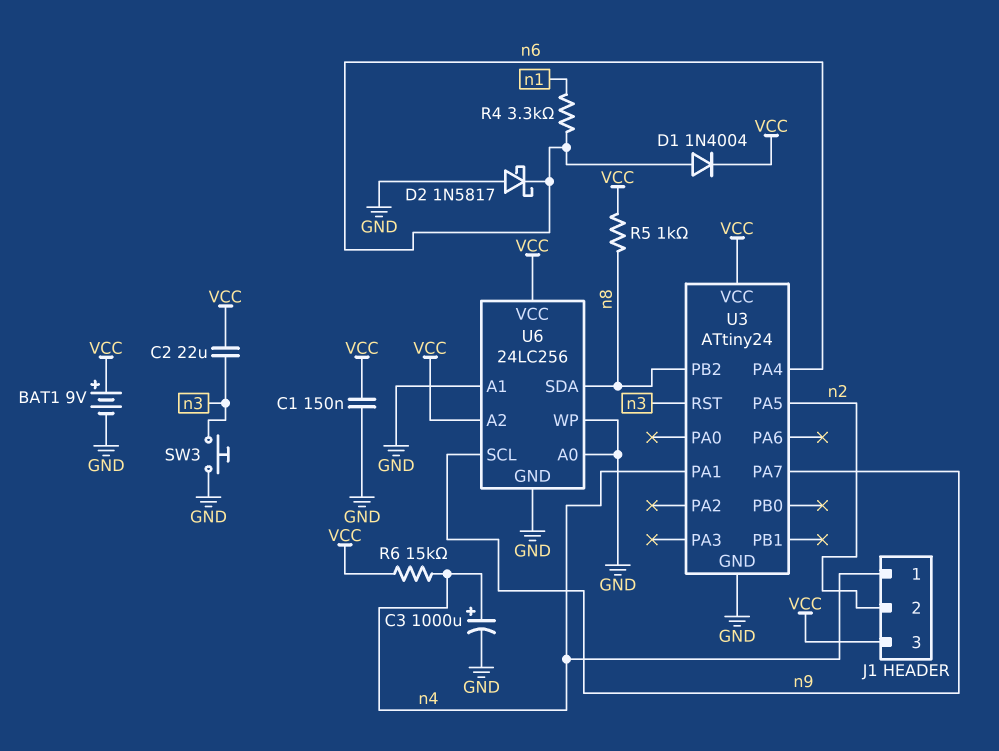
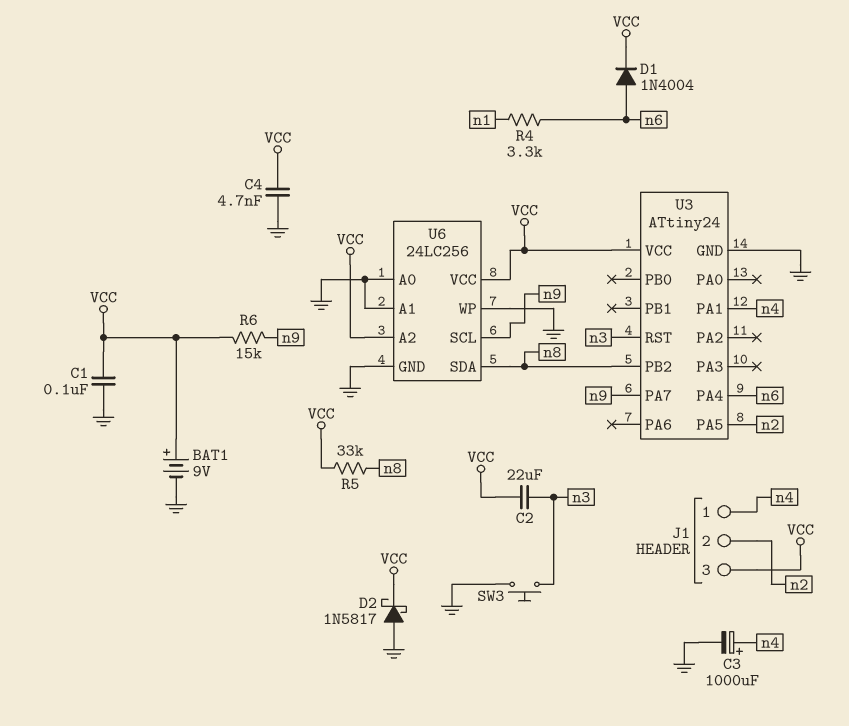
C1: 150nF (GND, VCC) -> 100nF (GND, VCC)
C4: none -> 4.7nF (GND, VCC)
D2: schottky 1N5817 (A GND, K n6) -> schottky 1N5817 (A GND, K VCC)
R5: 1k (VCC, n8) -> 33k (VCC, n8)
R6: 15k (VCC, n4) -> 15k (VCC, n9)

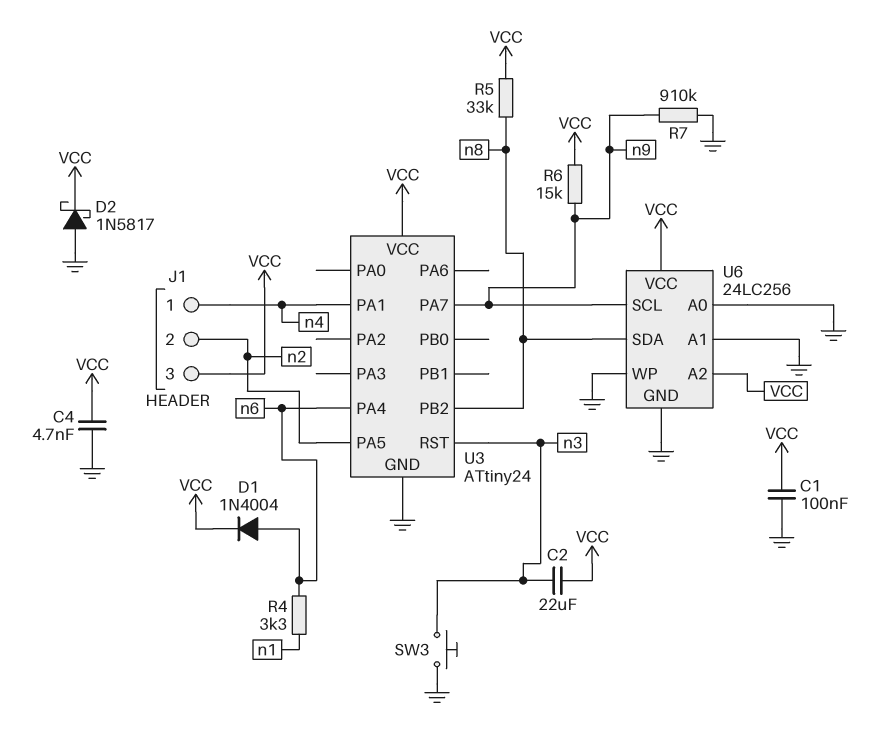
BAT1: 9V (plus VCC, minus GND) -> none
C3: 1000uF (plus n4, minus GND) -> none
R7: none -> 910k (GND, n9)

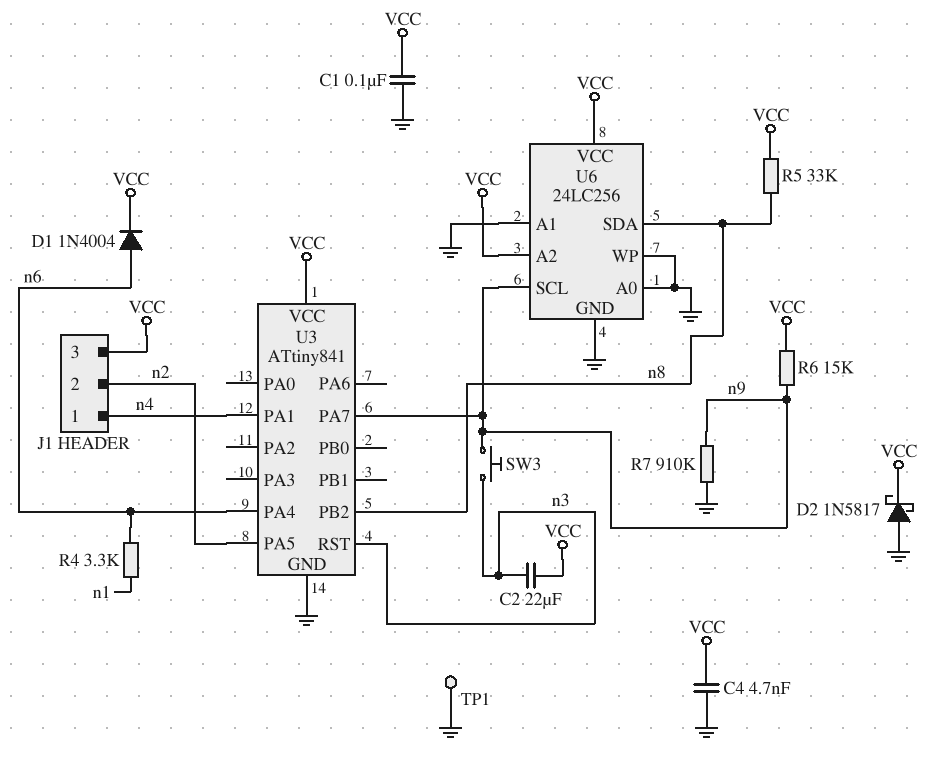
SW3: button (GND, n3) -> button (n3, n9)
TP1: none -> test point (GND)
U3: ATtiny24 -> ATtiny841

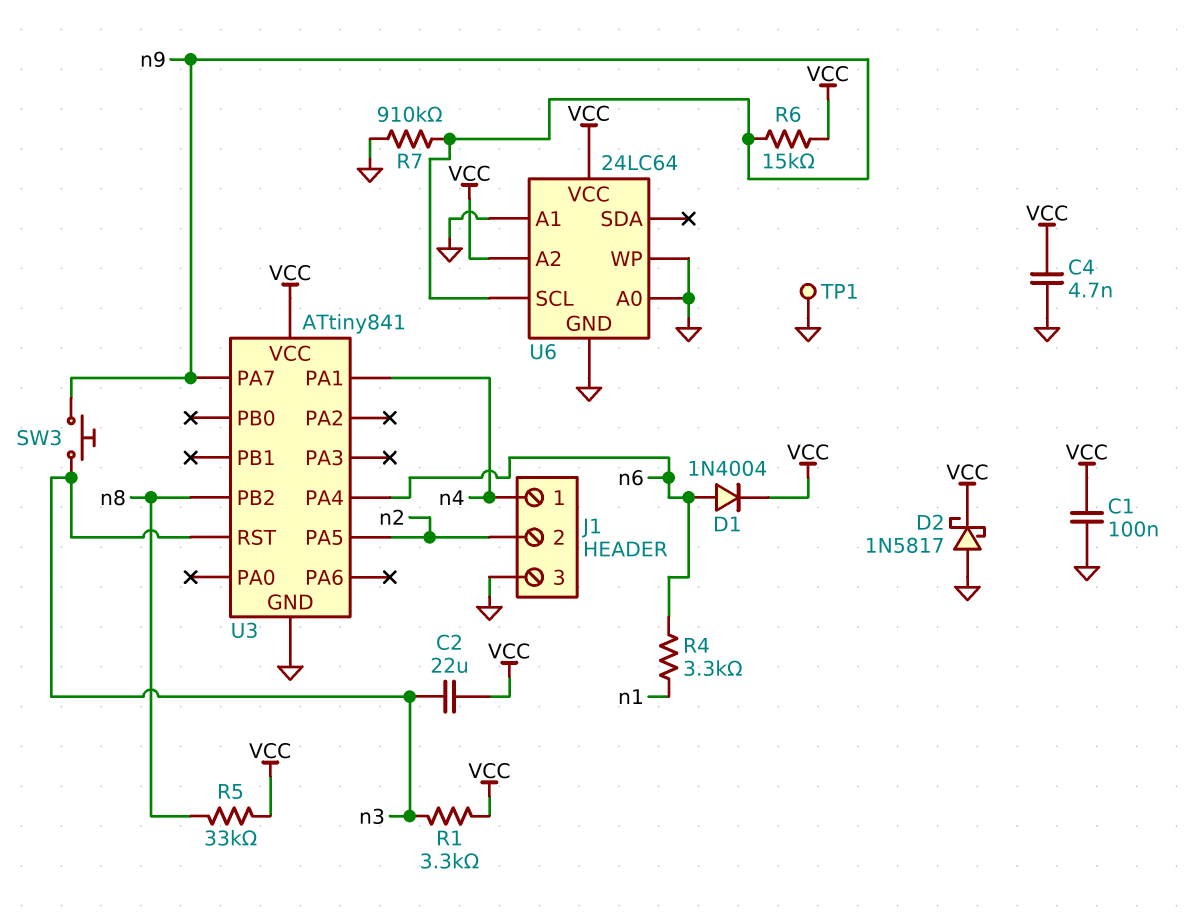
J1 pin 3: VCC -> GND
R1: none -> 3.3k (VCC, n3)
U6: 24LC256 -> 24LC64
U6 pin SDA: n8 -> none

